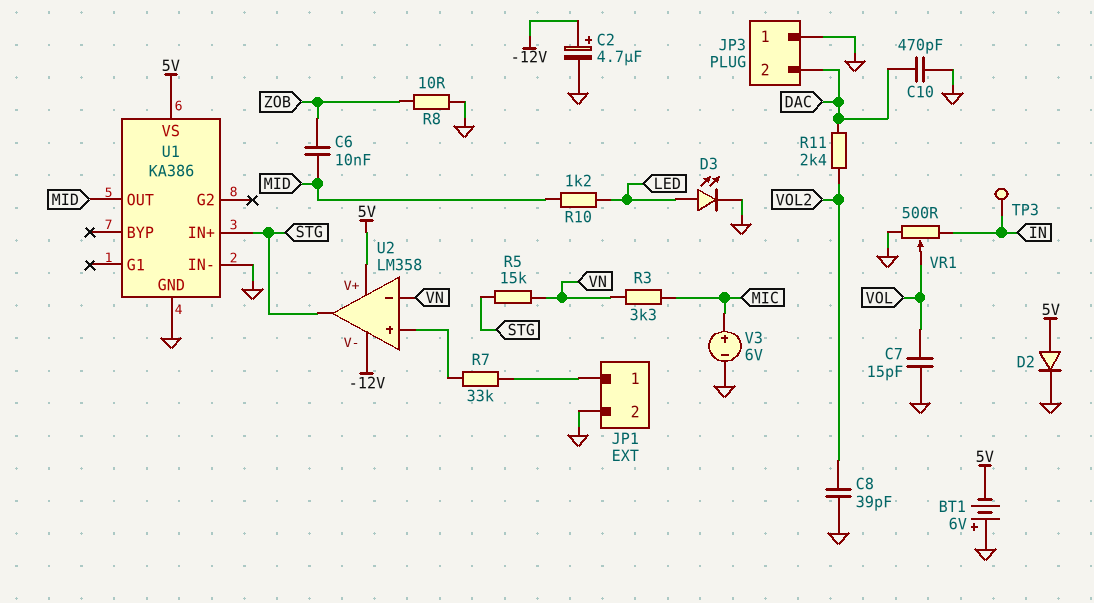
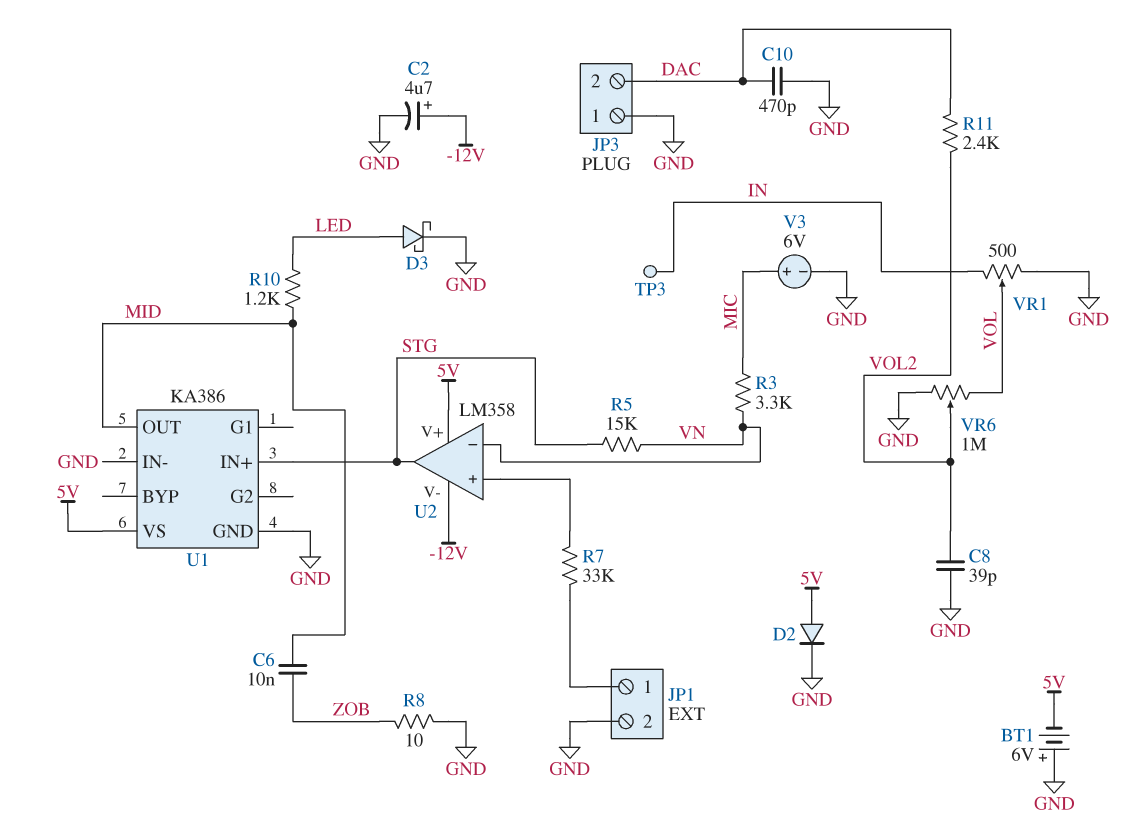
C7: 15pF (GND, VOL) -> none
D3: LED (A LED, K GND) -> schottky (A LED, K GND)
VR6: none -> 1M (GND, VOL, wiper VOL2)

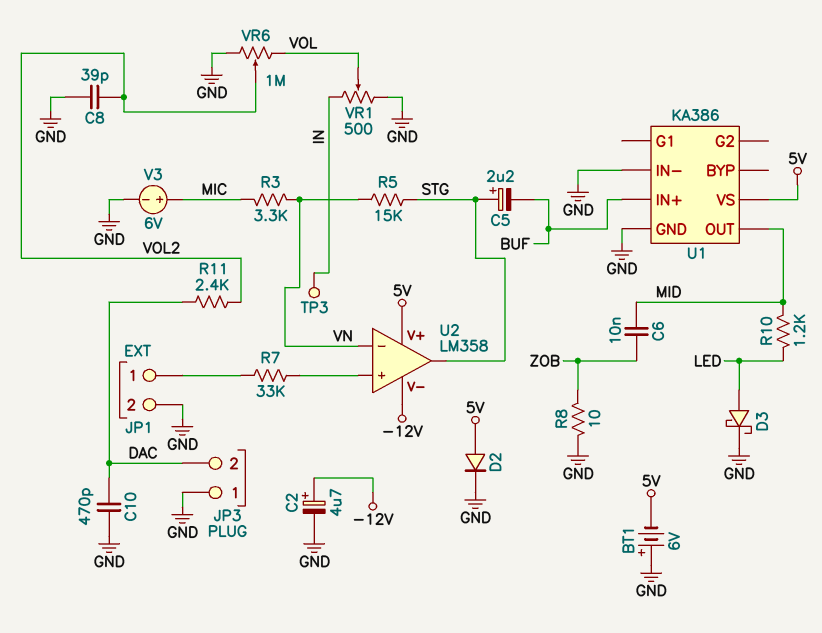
C5: none -> 2.2uF (plus STG, minus BUF)
U1 pin IN+: STG -> BUF

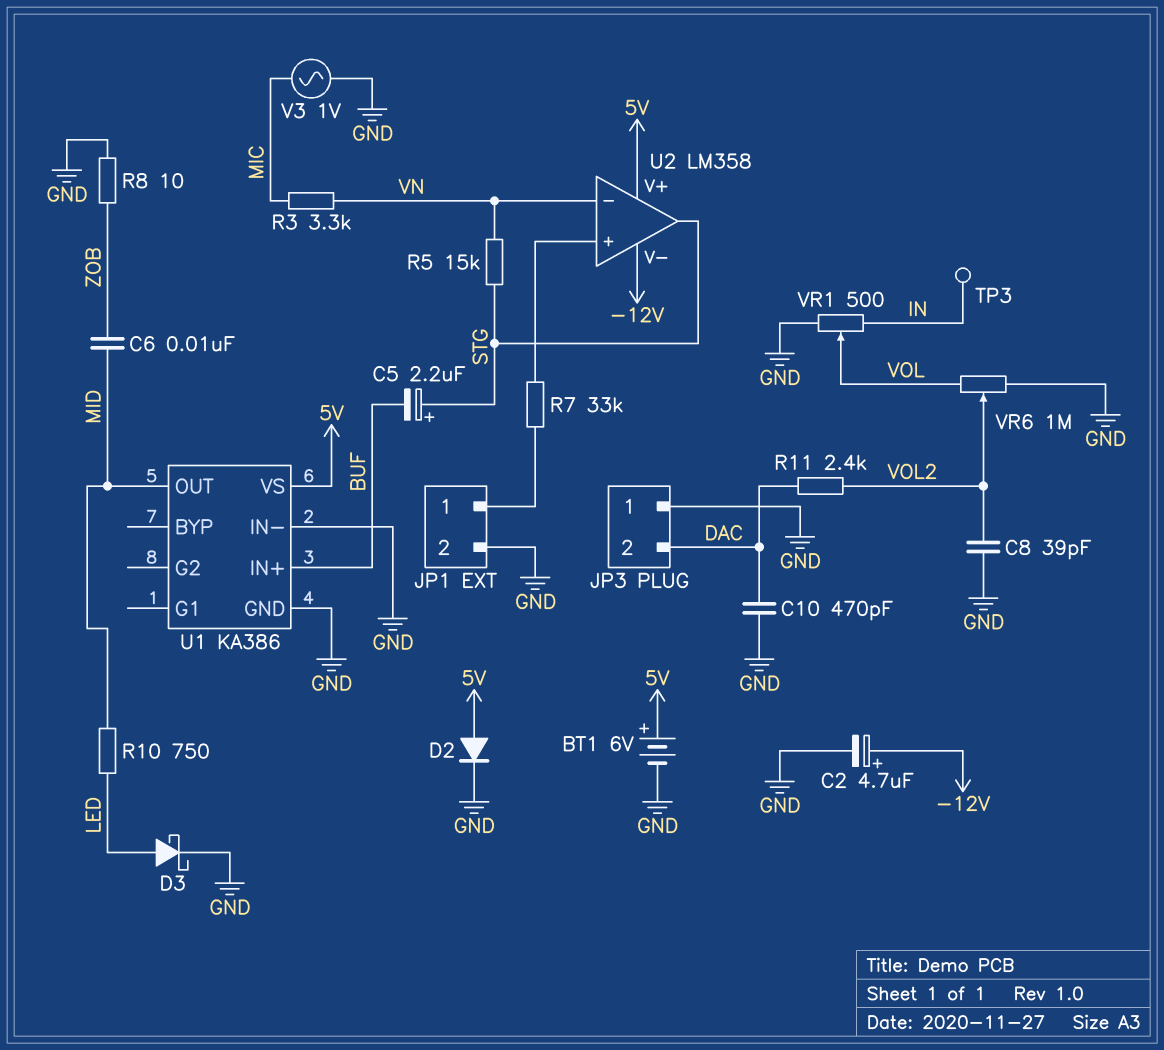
BT1: 6V (plus GND, minus 5V) -> 6V (plus 5V, minus GND)
R10: 1.2k (LED, MID) -> 750 (LED, MID)
V3: 6V (plus MIC, minus GND) -> AC 1V (GND, MIC)

